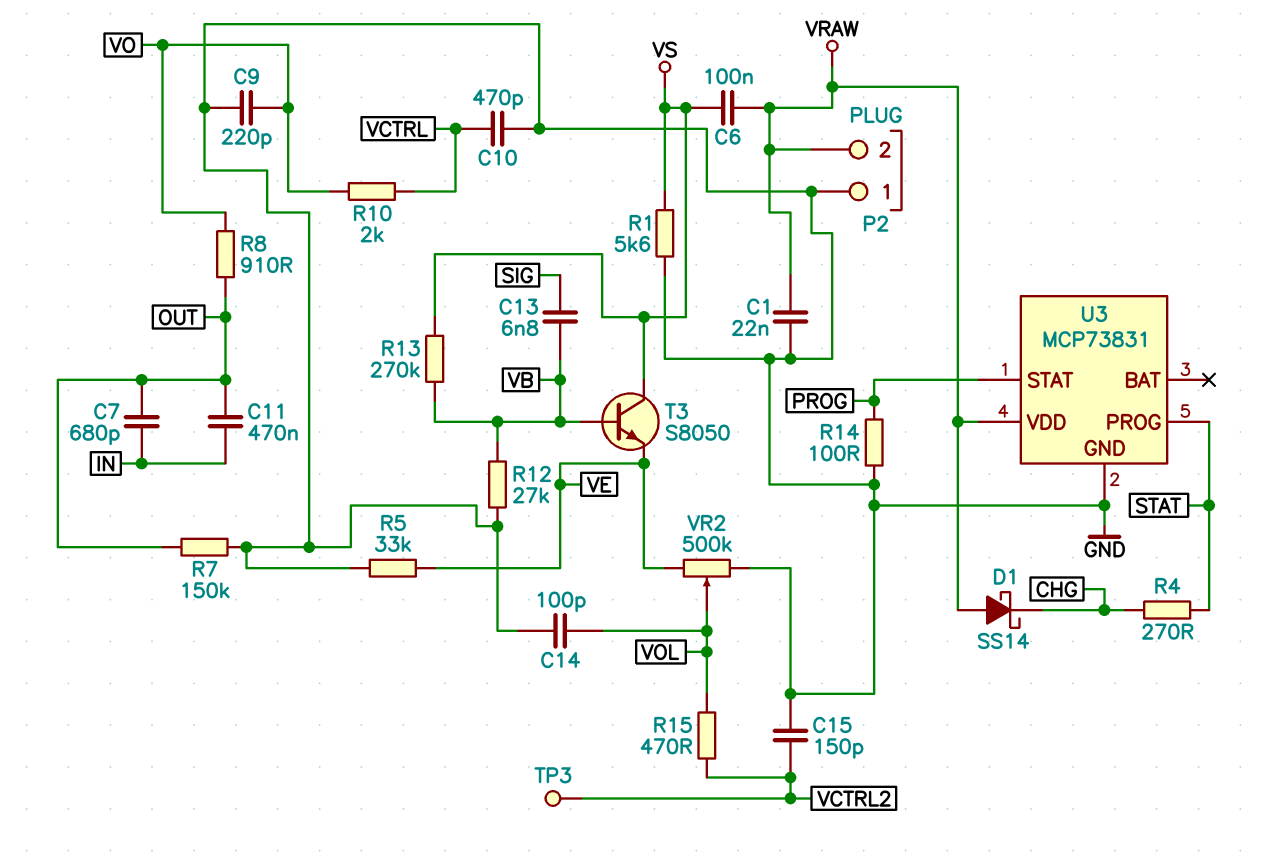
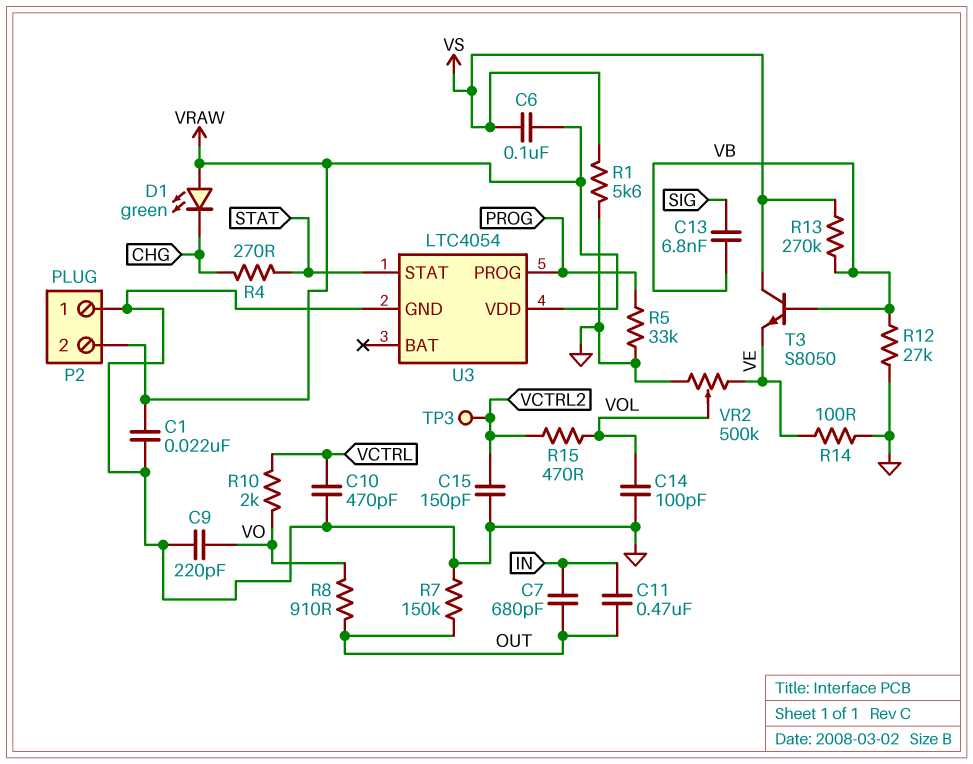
D1: schottky SS14 (A VRAW, K CHG) -> LED green (A VRAW, K CHG)
R5: 33k (GND, VE) -> 33k (GND, PROG)
R14: 100 (GND, PROG) -> 100 (GND, VE)
U3: MCP73831 -> LTC4054
U3 pin PROG: STAT -> PROG
U3 pin STAT: PROG -> STAT

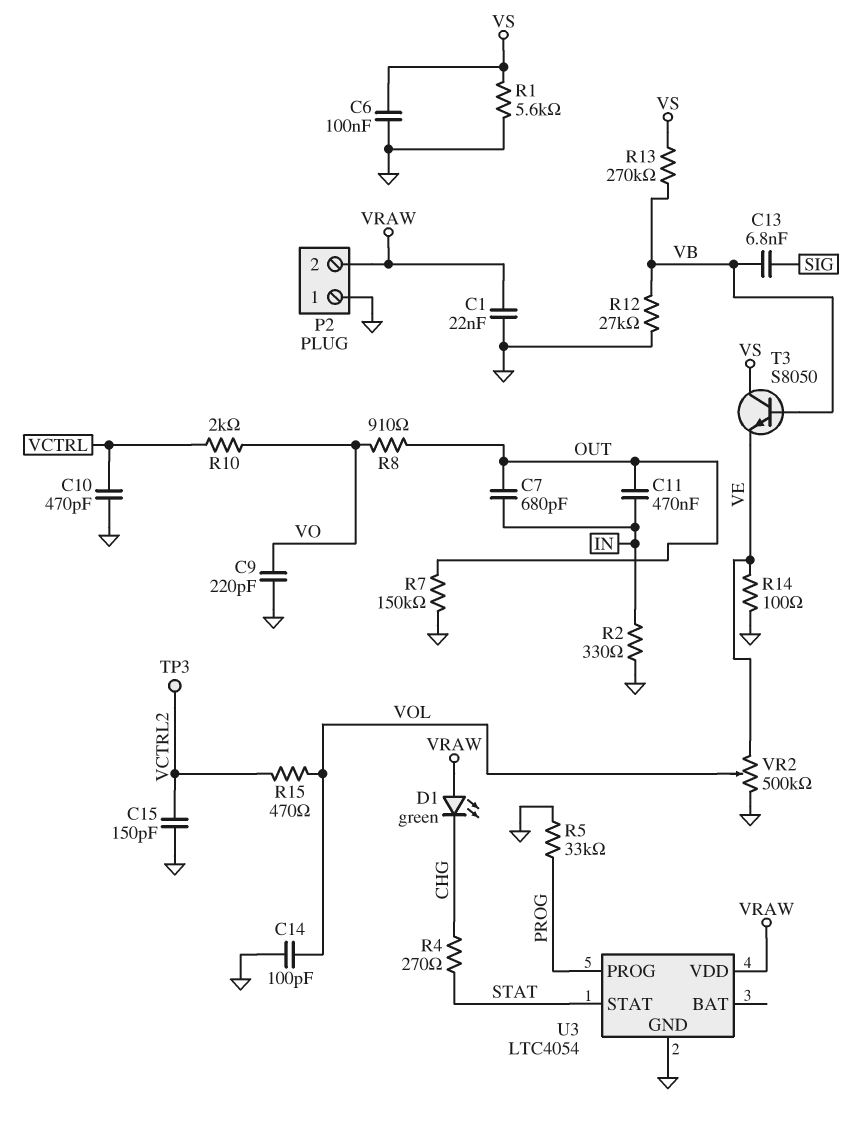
C6: 100nF (VRAW, VS) -> 100nF (GND, VS)
R2: none -> 330 (GND, IN)

